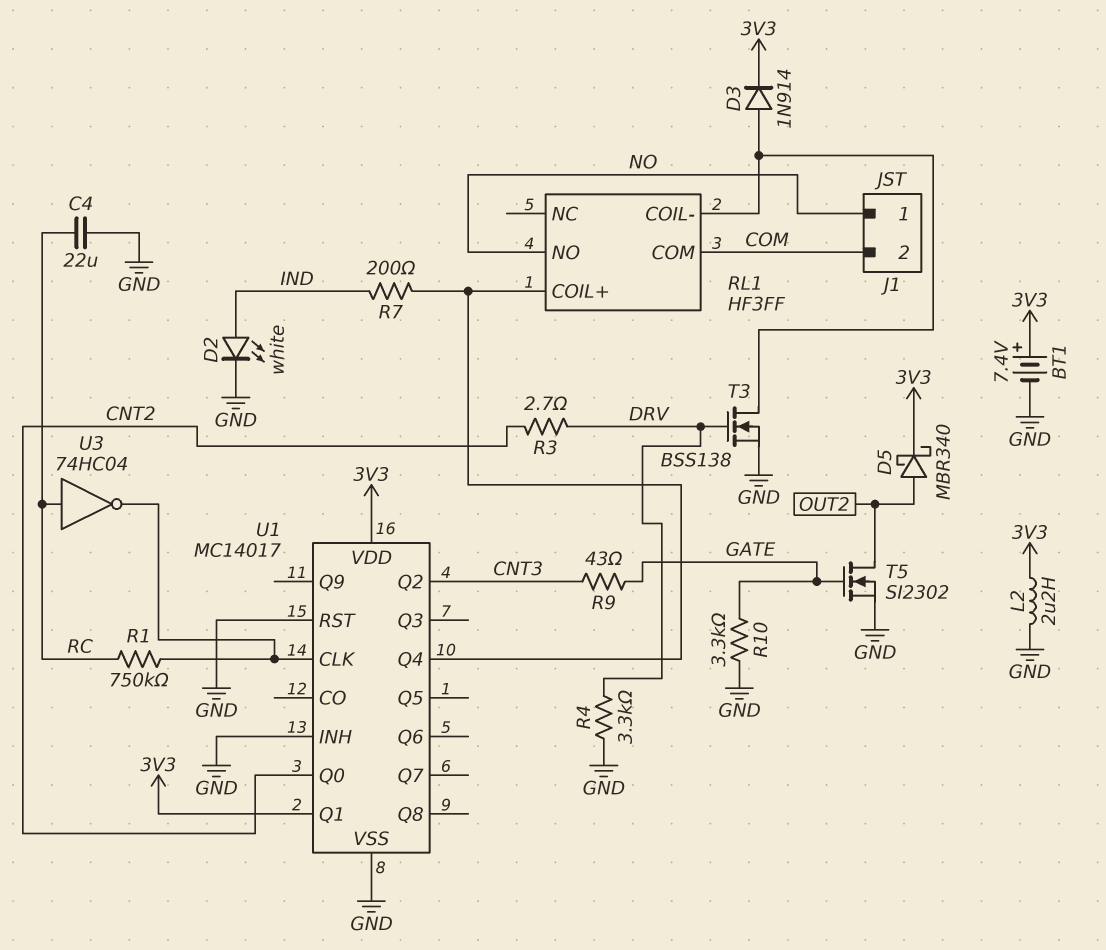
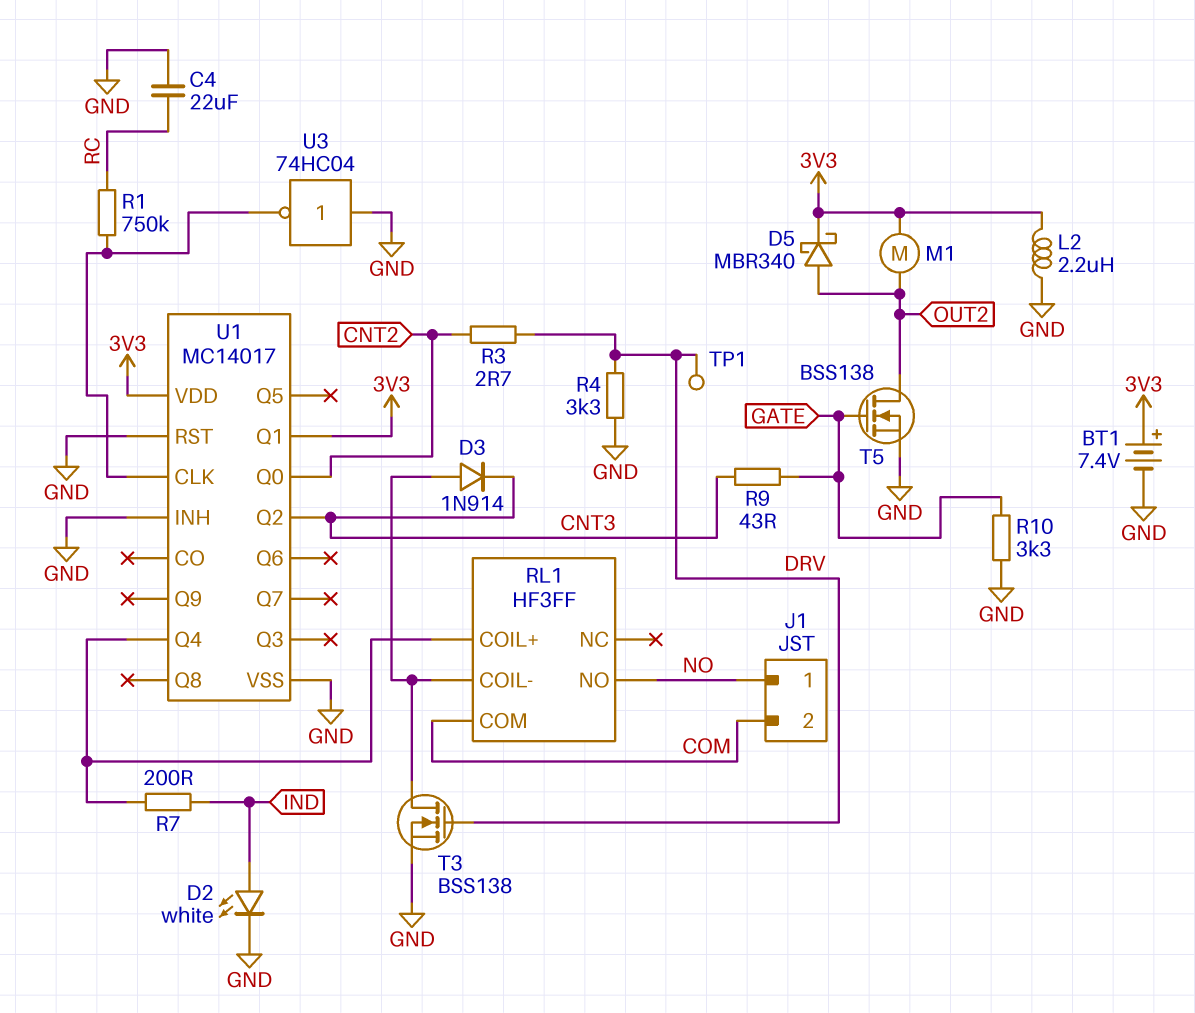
D3: diode 1N914 (A RL1/COIL-, K 3V3) -> diode 1N914 (A RL1/COIL-, K CNT3)
M1: none -> motor (3V3, OUT2)
T5: NMOS SI2302 (G GATE, D OUT2, S GND) -> NMOS BSS138 (G GATE, D OUT2, S GND)
TP1: none -> test point (DRV)
U3: NOT 74HC04 (in RC, out U1/CLK) -> NOT 74HC04 (in GND, out U1/CLK)

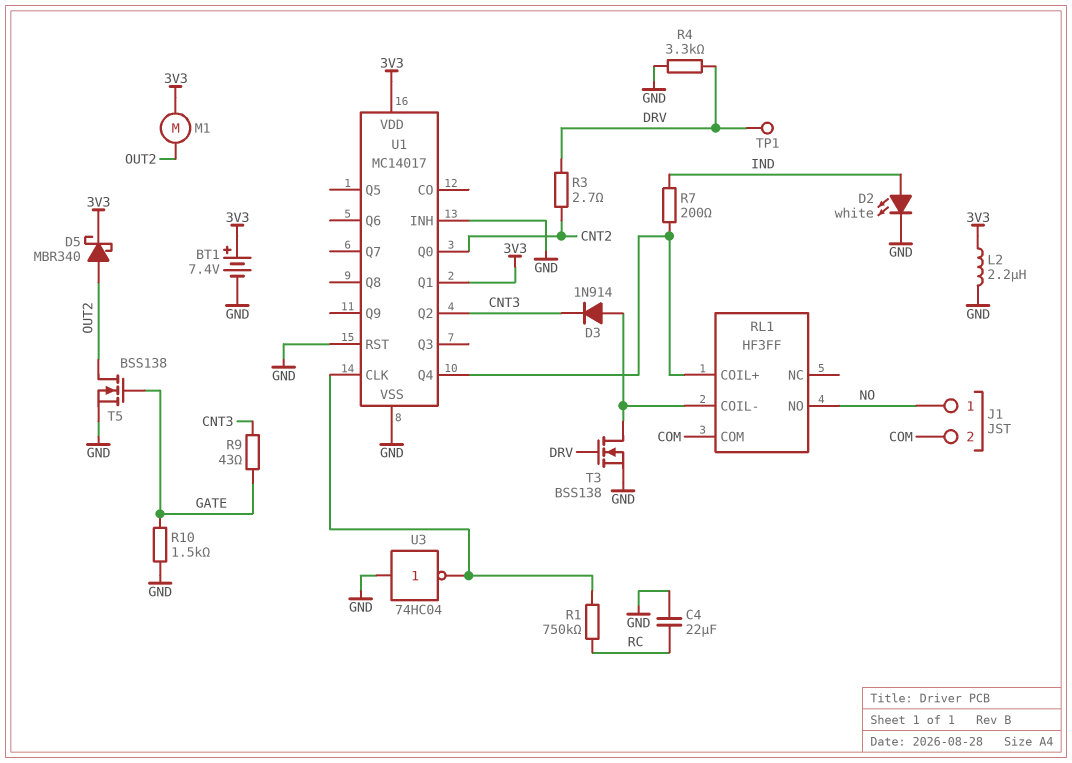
R10: 3.3k (GATE, GND) -> 1.5k (GATE, GND)

